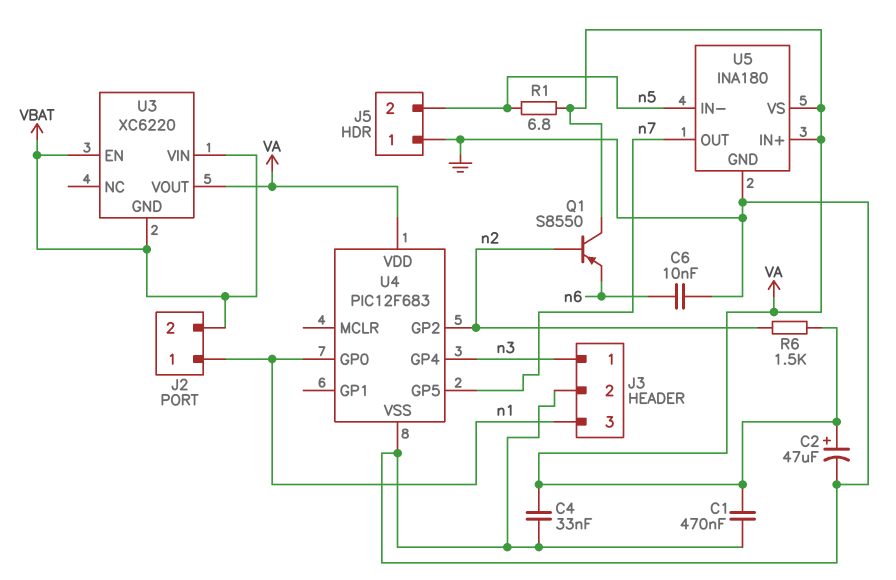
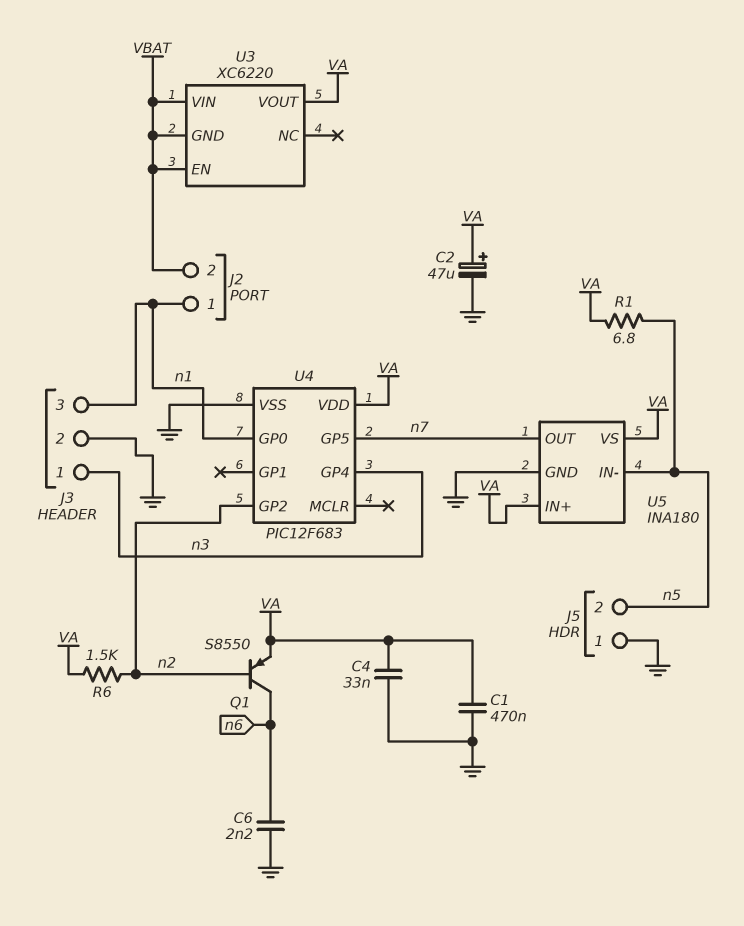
C6: 10nF (GND, n6) -> 2.2nF (GND, n6)
Q1: PNP S8550 (B n2, C VA, E n6) -> PNP S8550 (B n2, C n6, E VA)

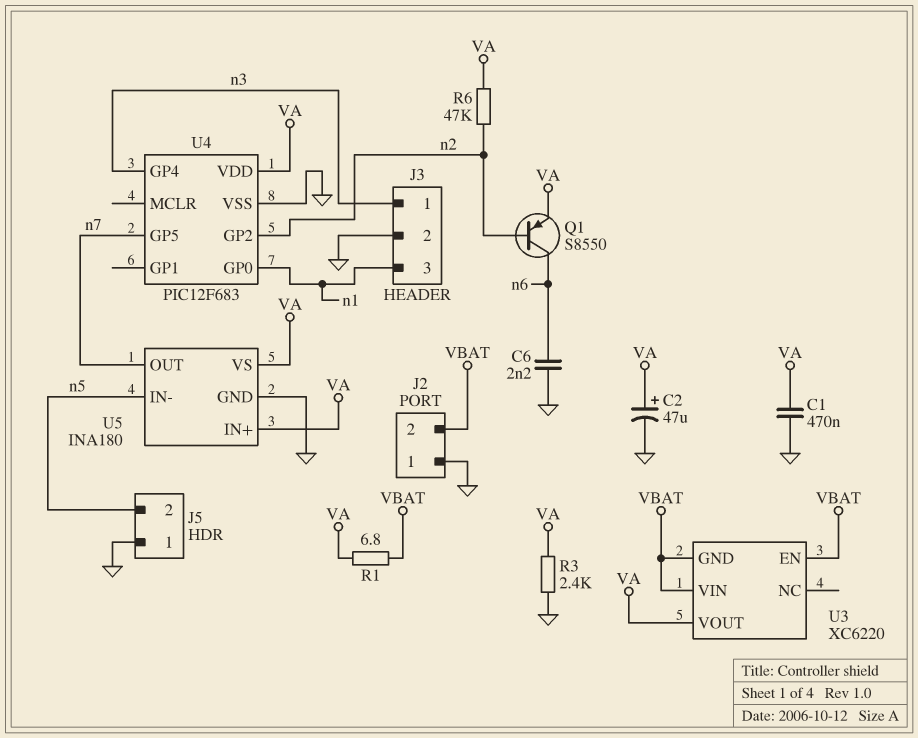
C4: 33nF (GND, VA) -> none
J2 pin 1: n1 -> GND
R1: 6.8 (VA, n5) -> 6.8 (VA, VBAT)
R3: none -> 2.4k (GND, VA)
R6: 1.5k (VA, n2) -> 47k (VA, n2)

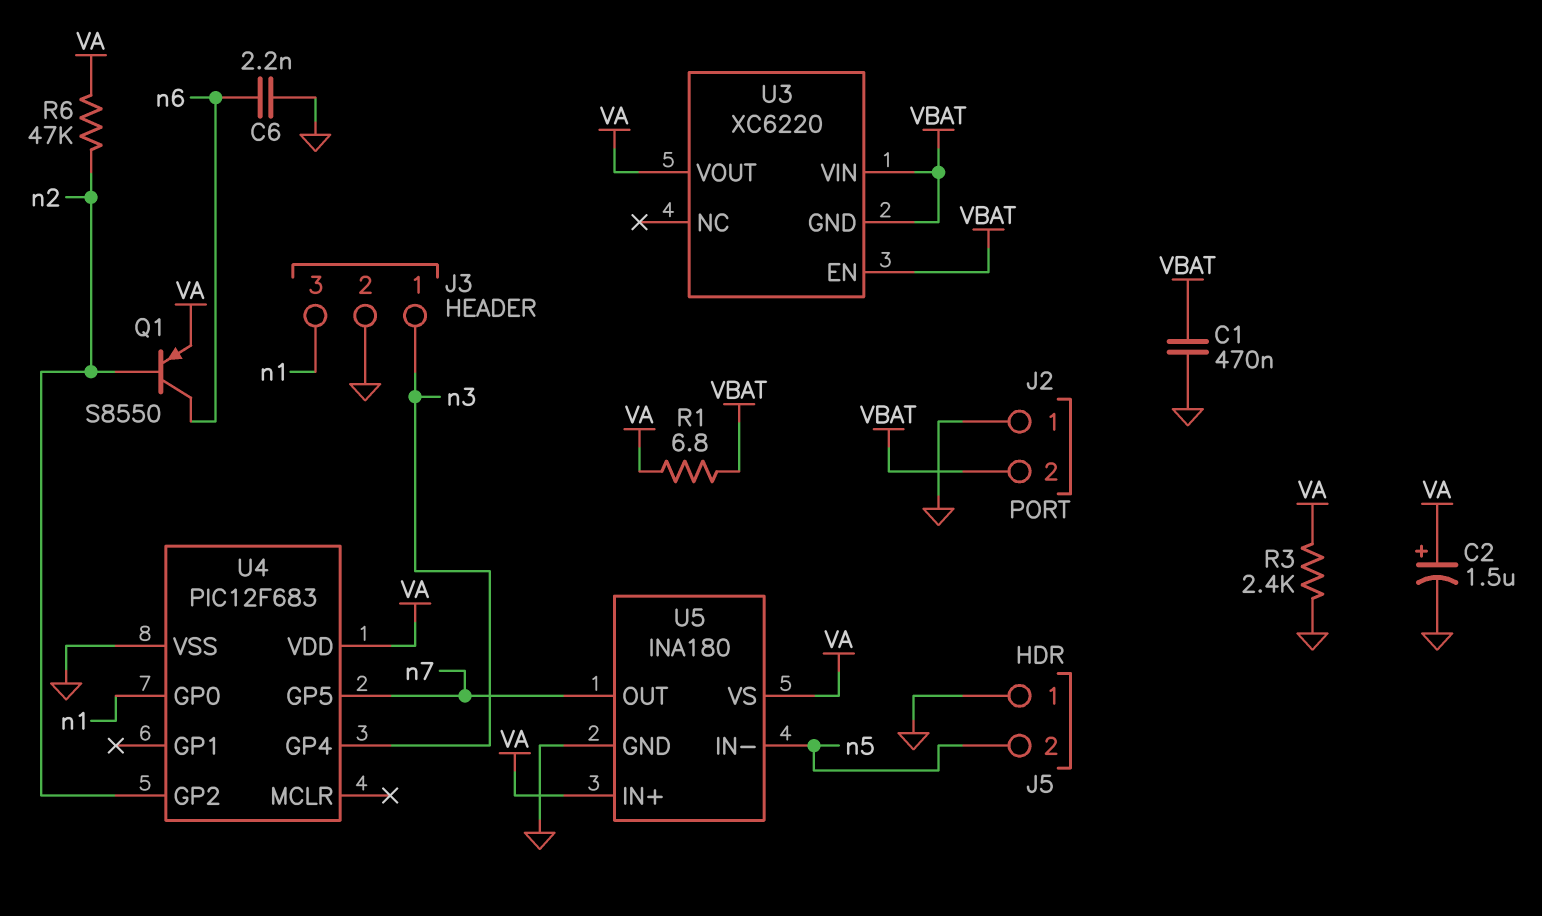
C1: 470nF (GND, VA) -> 470nF (GND, VBAT)
C2: 47uF (plus VA, minus GND) -> 1.5uF (plus VA, minus GND)

